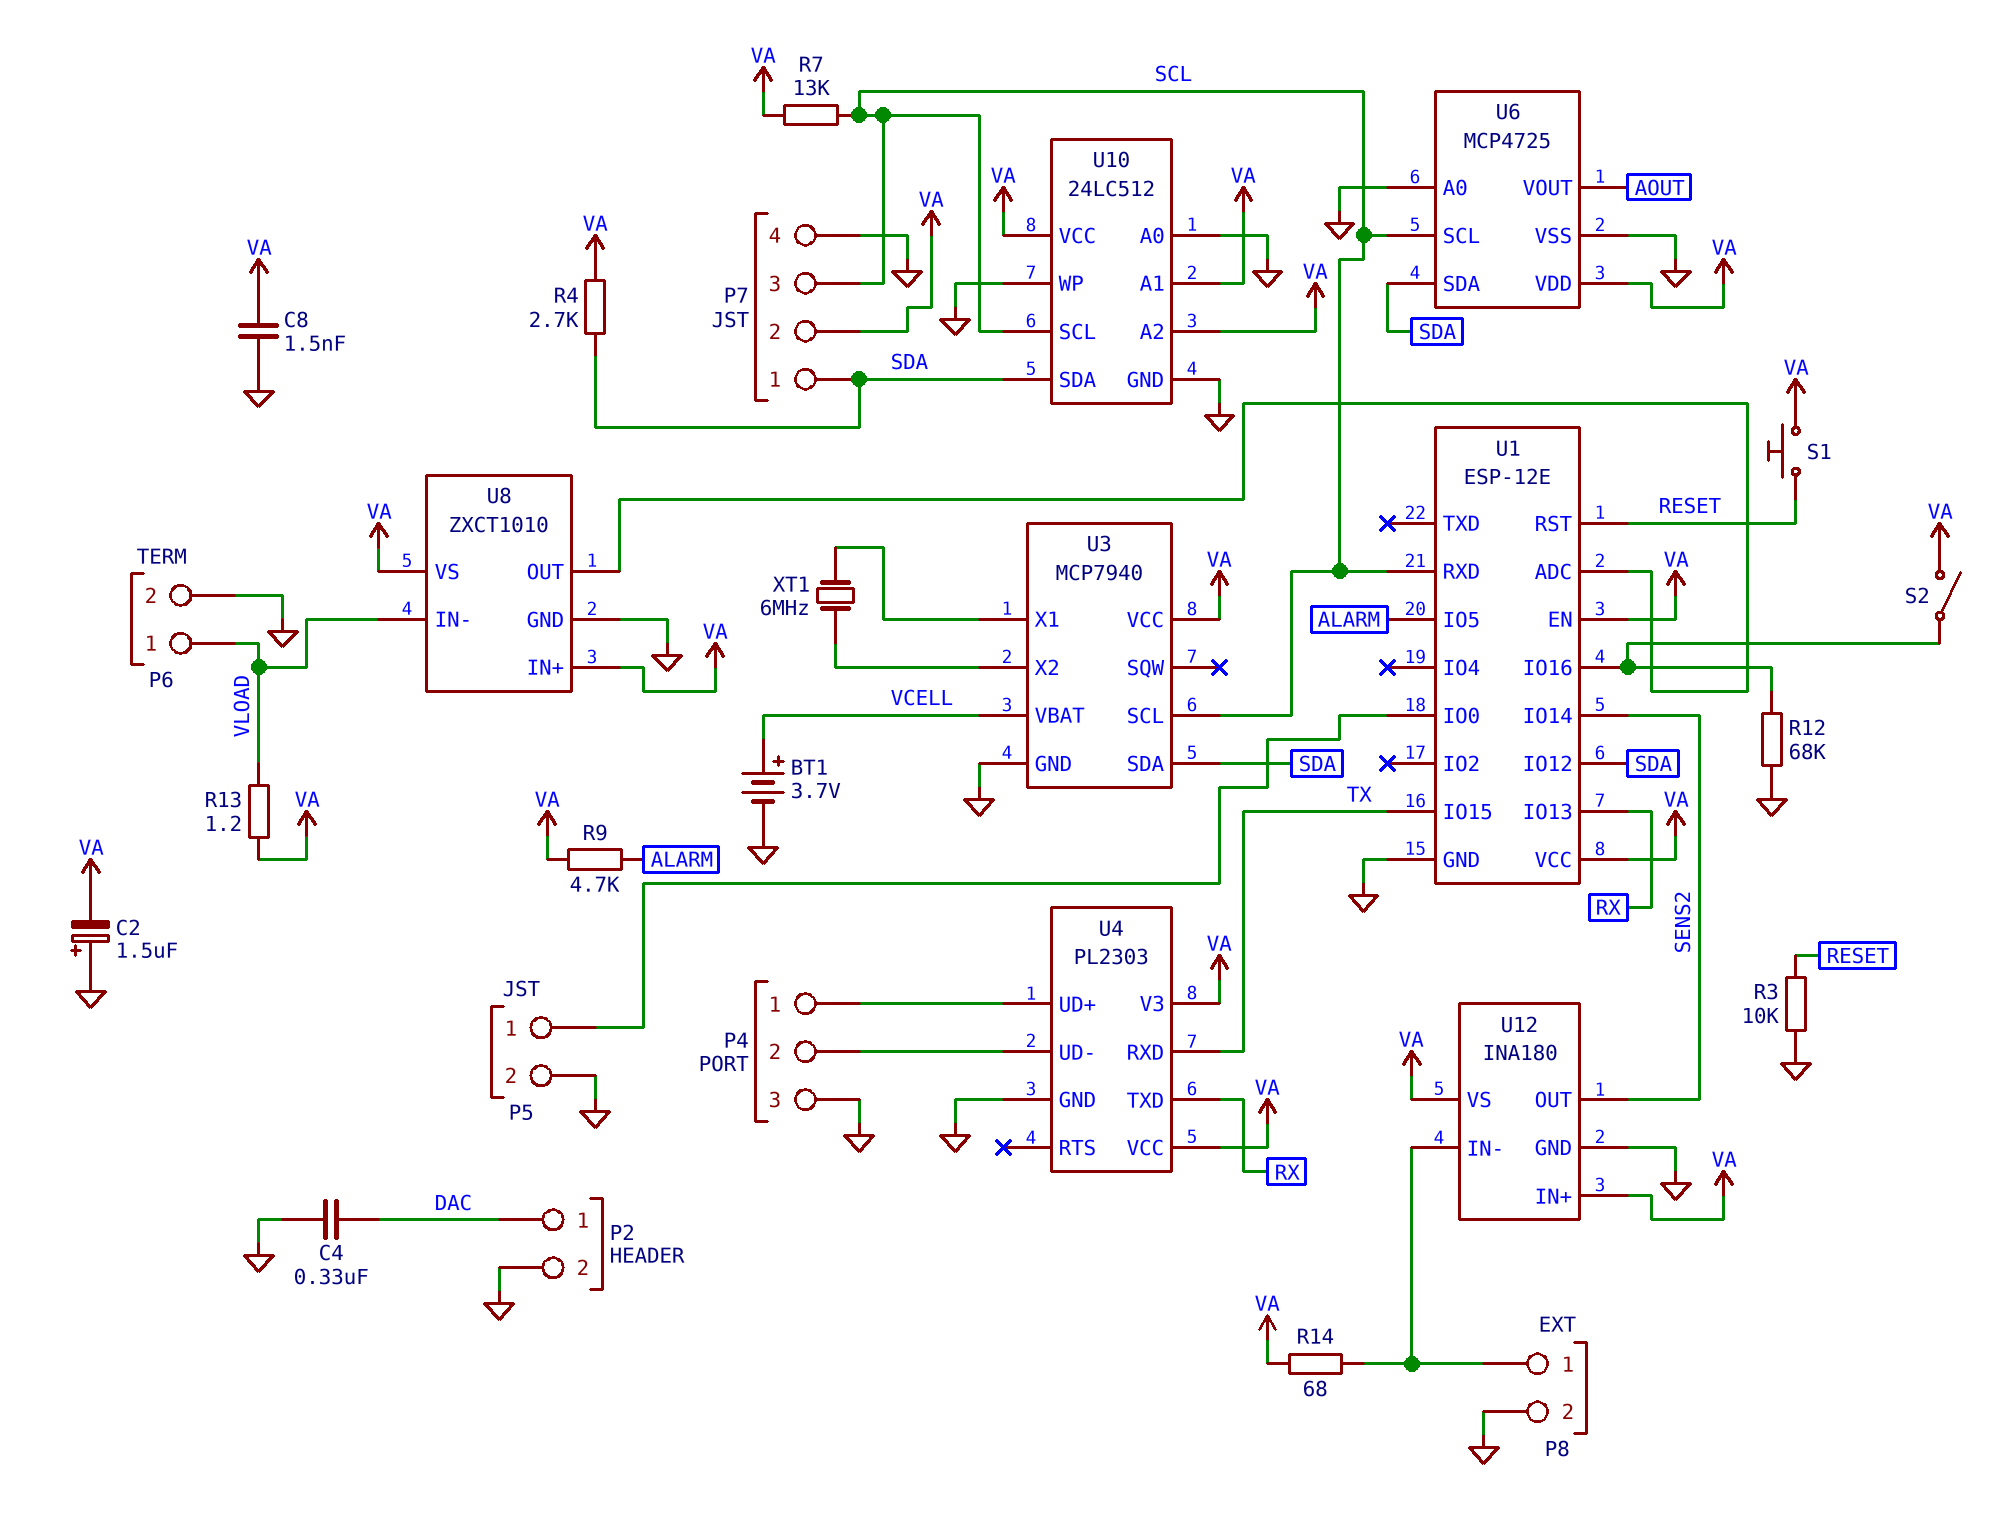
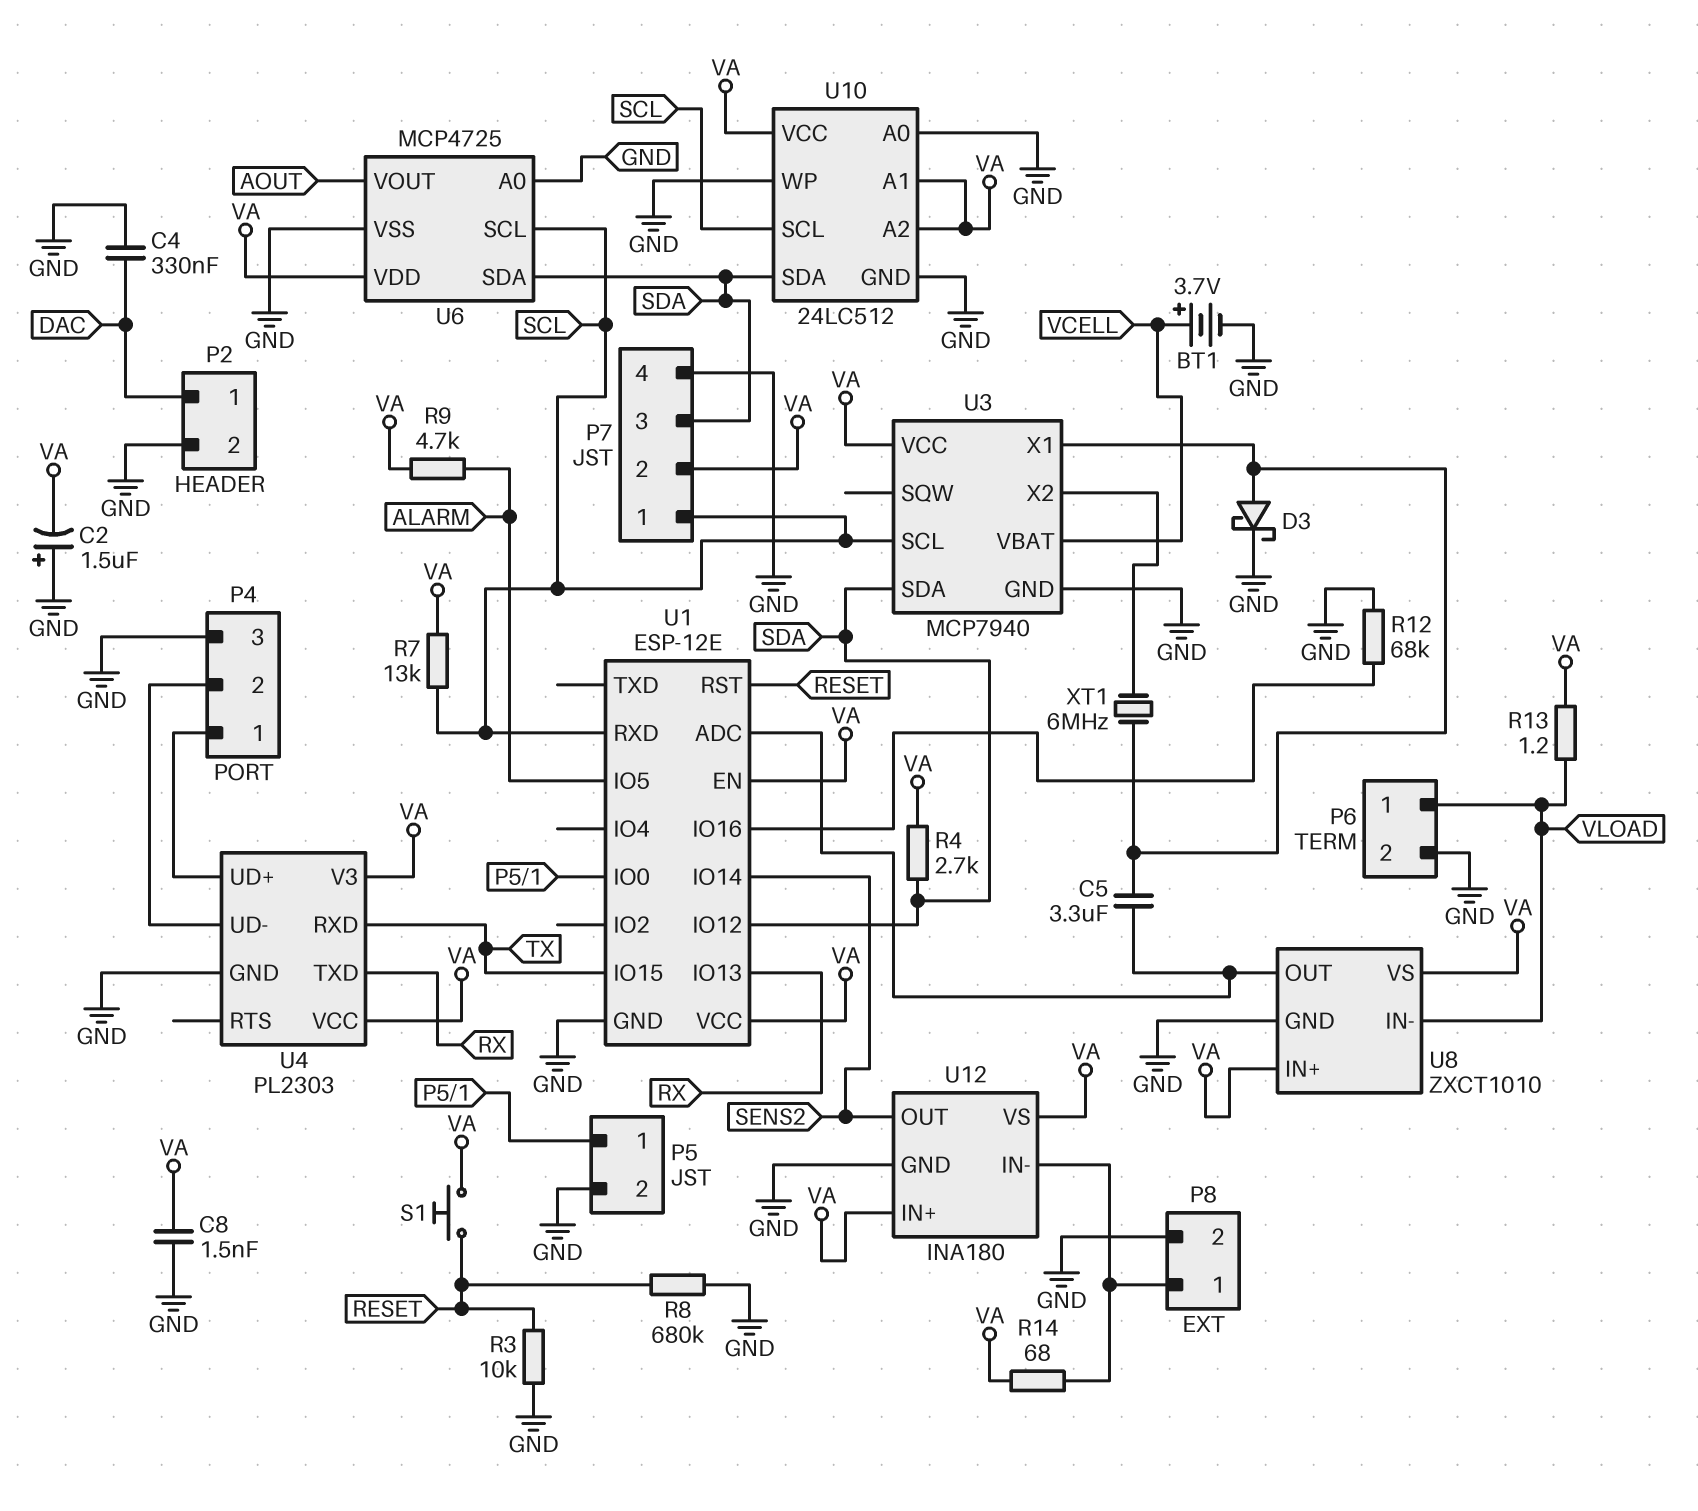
C5: none -> 3.3uF (U1/ADC, U3/X1)
D3: none -> schottky (A U3/X1, K GND)
P7 pin 1: SDA -> SCL
P7 pin 3: SCL -> SDA
R8: none -> 680k (GND, RESET)
S2: switch (U1/IO16, VA) -> none

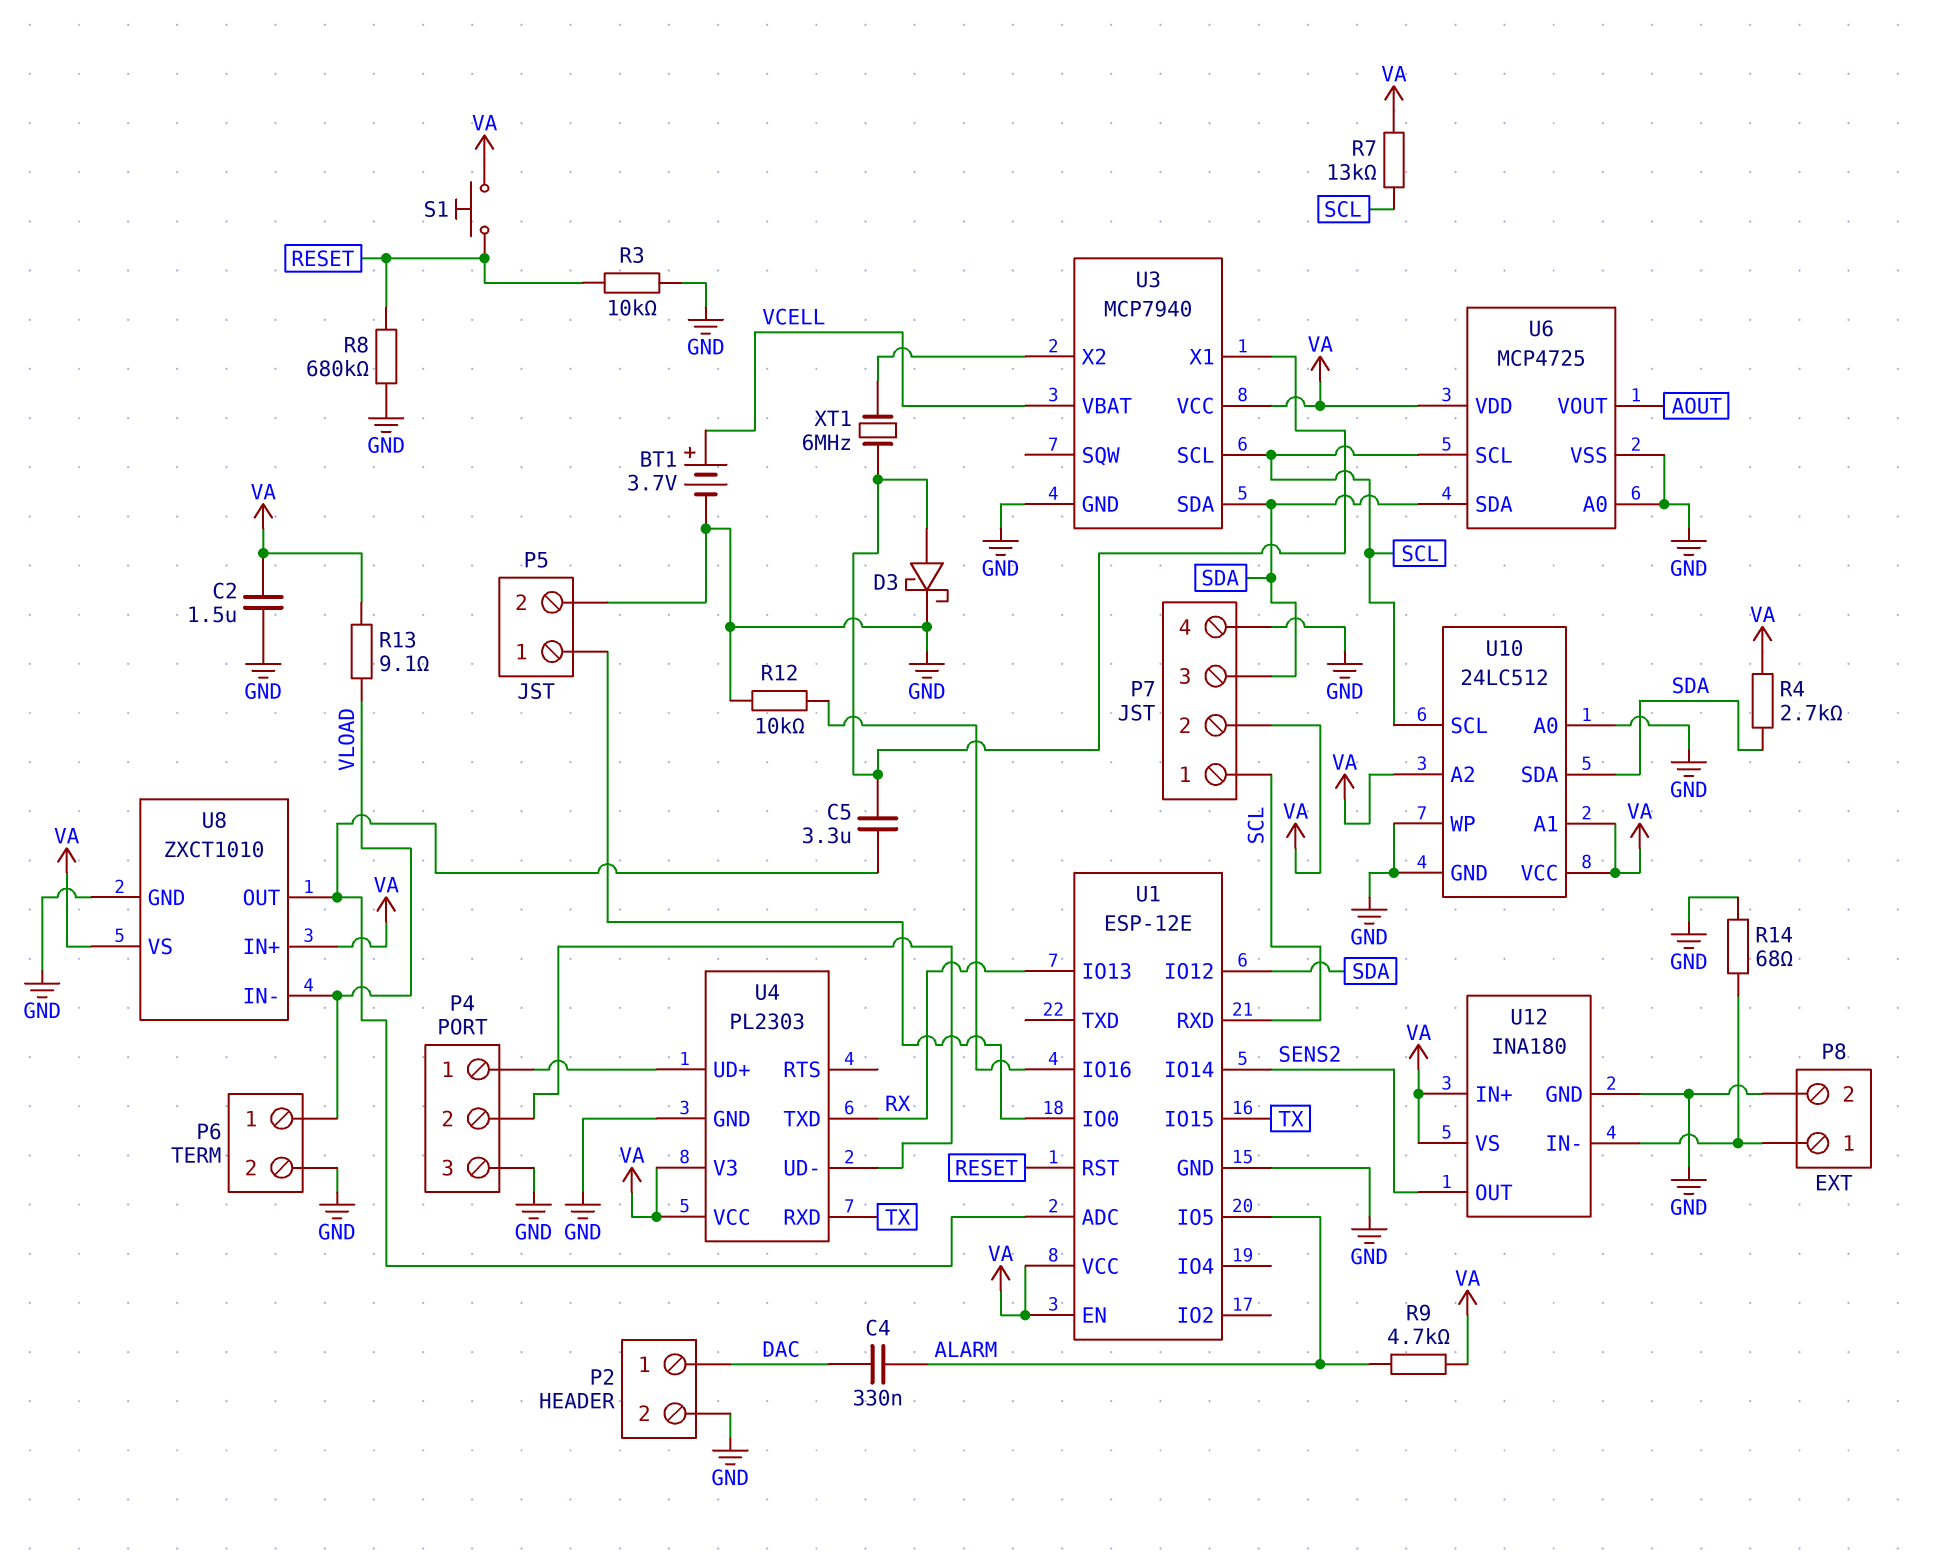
C2: 1.5uF (plus GND, minus VA) -> 1.5uF (GND, VA)
C4: 330nF (DAC, GND) -> 330nF (ALARM, DAC)
C8: 1.5nF (GND, VA) -> none
R12: 68k (GND, U1/IO16) -> 10k (GND, U1/IO16)
R13: 1.2 (VA, VLOAD) -> 9.1 (VA, VLOAD)
R14: 68 (P8/1, VA) -> 68 (GND, P8/1)

